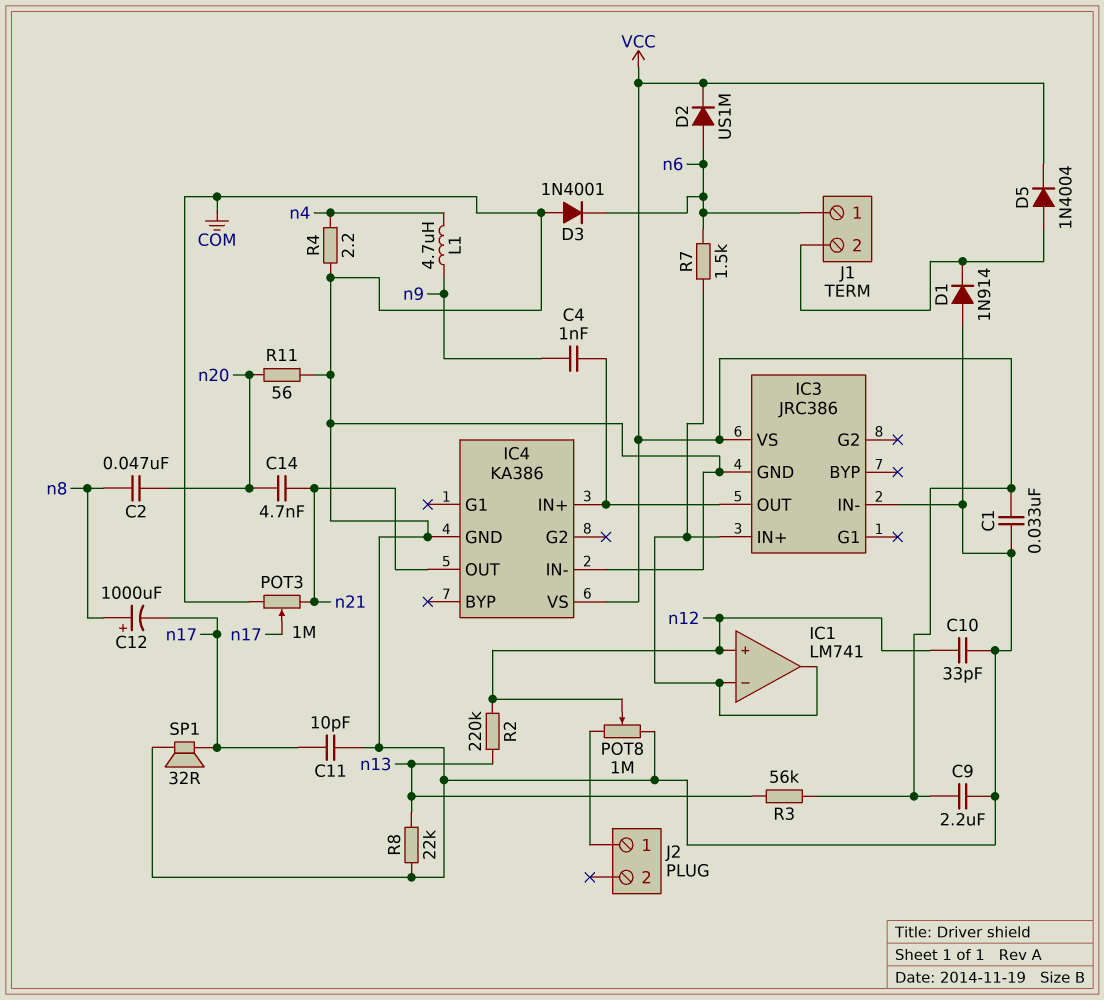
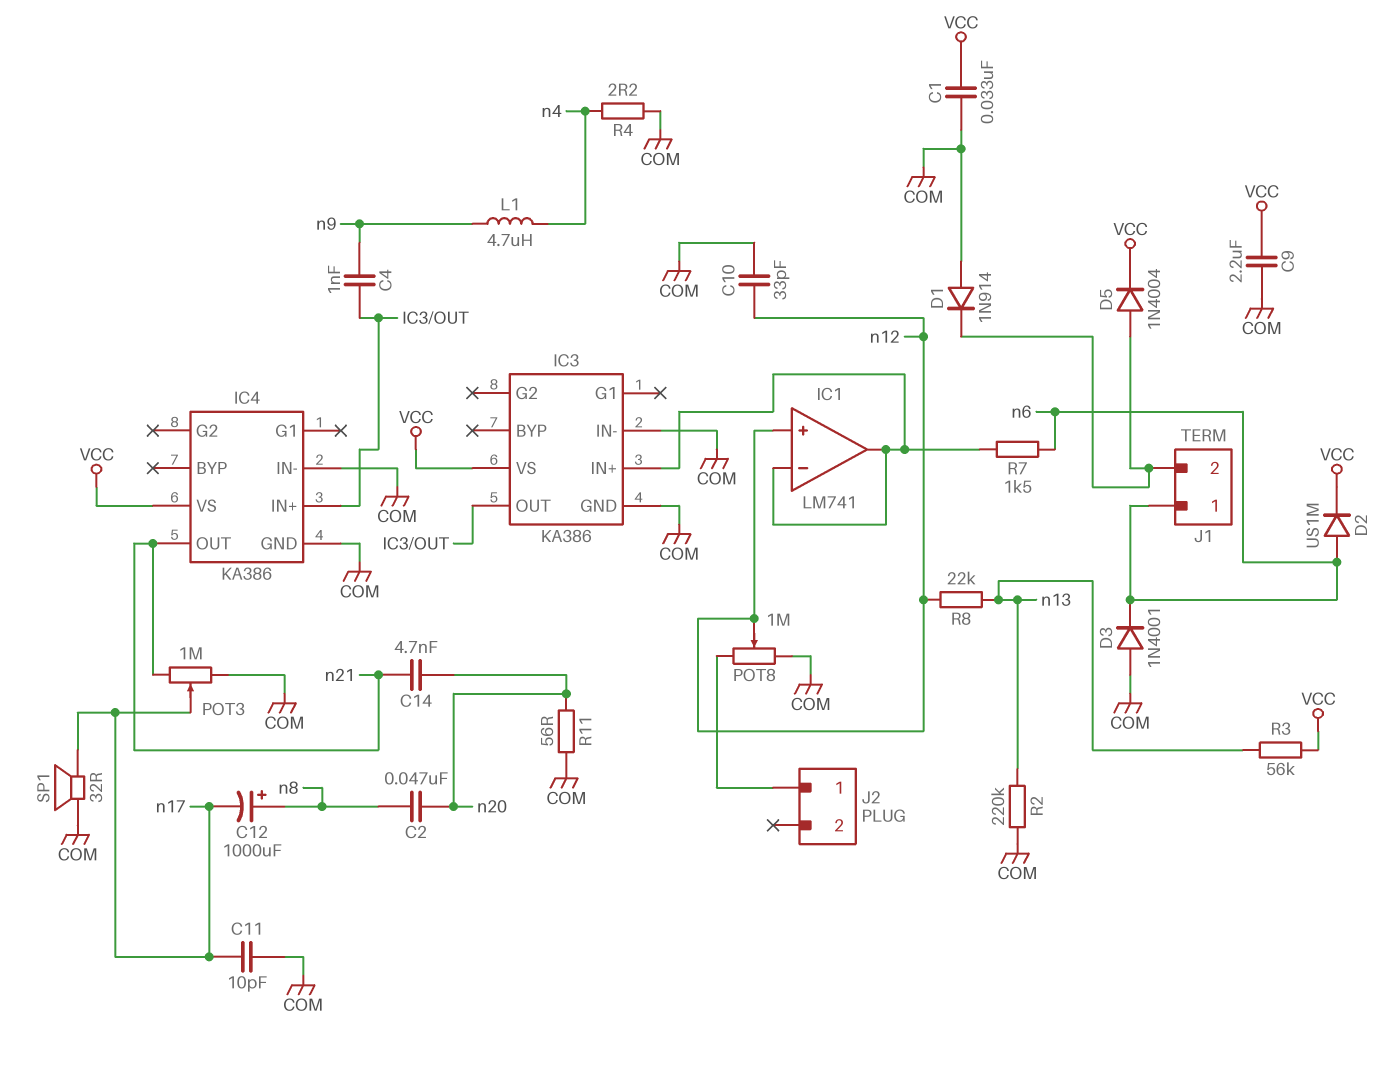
IC3: JRC386 -> KA386
R2: 220k (n12, n13) -> 220k (COM, n13)
R8: 22k (COM, n13) -> 22k (n12, n13)

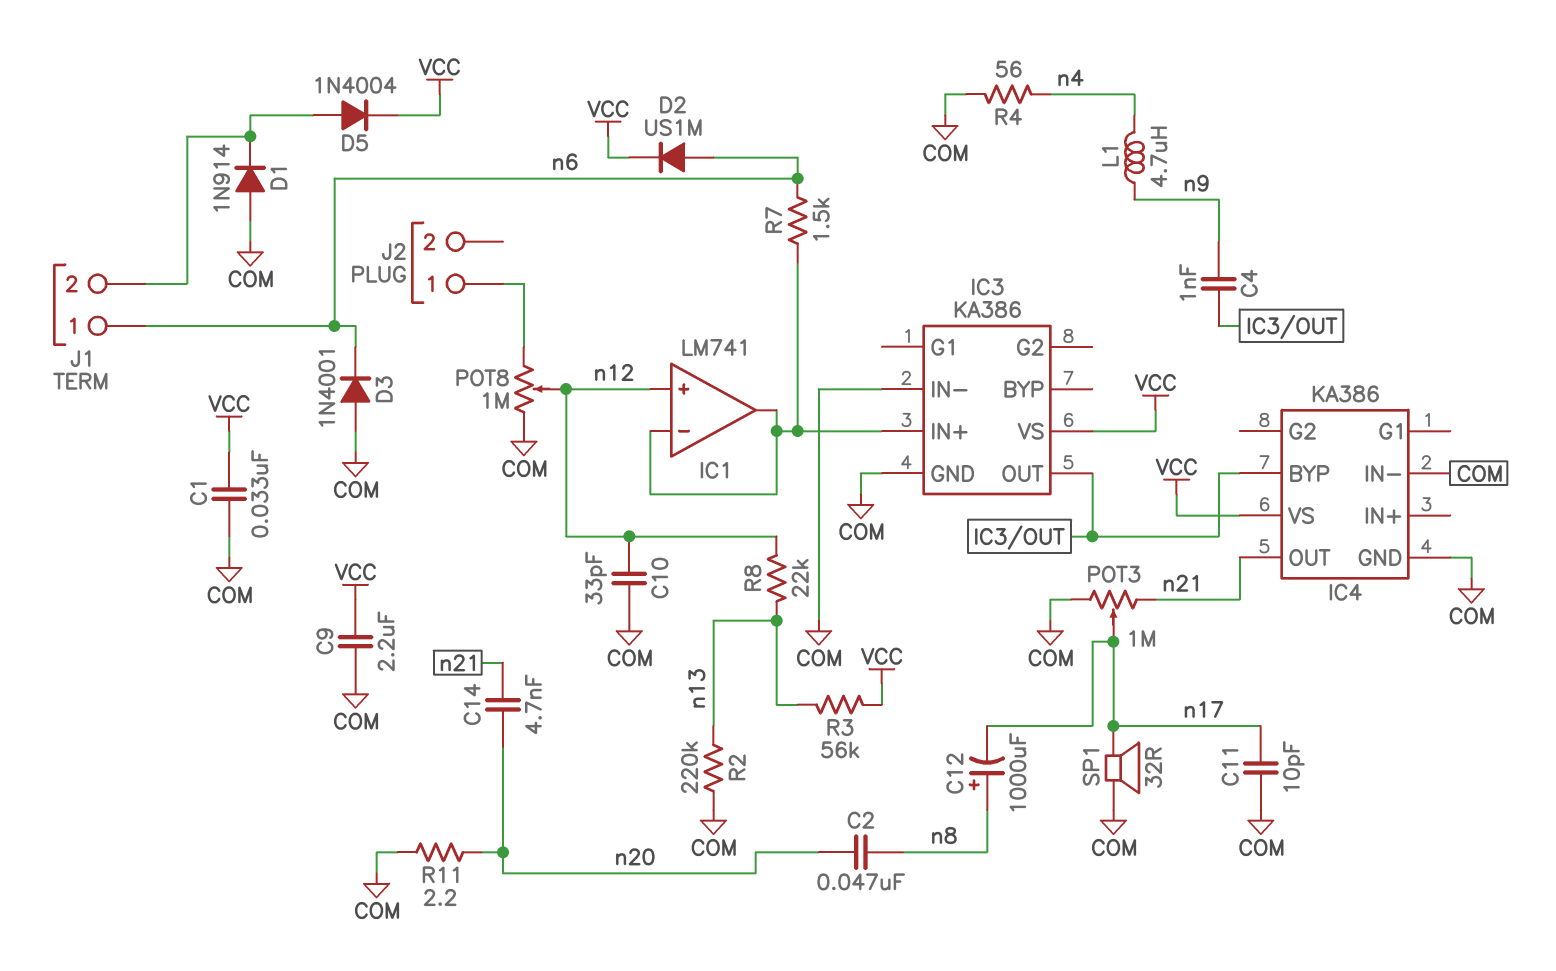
IC4 pin BYP: none -> IC3/OUT
IC4 pin IN+: IC3/OUT -> none
R4: 2.2 (COM, n4) -> 56 (COM, n4)
R11: 56 (COM, n20) -> 2.2 (COM, n20)

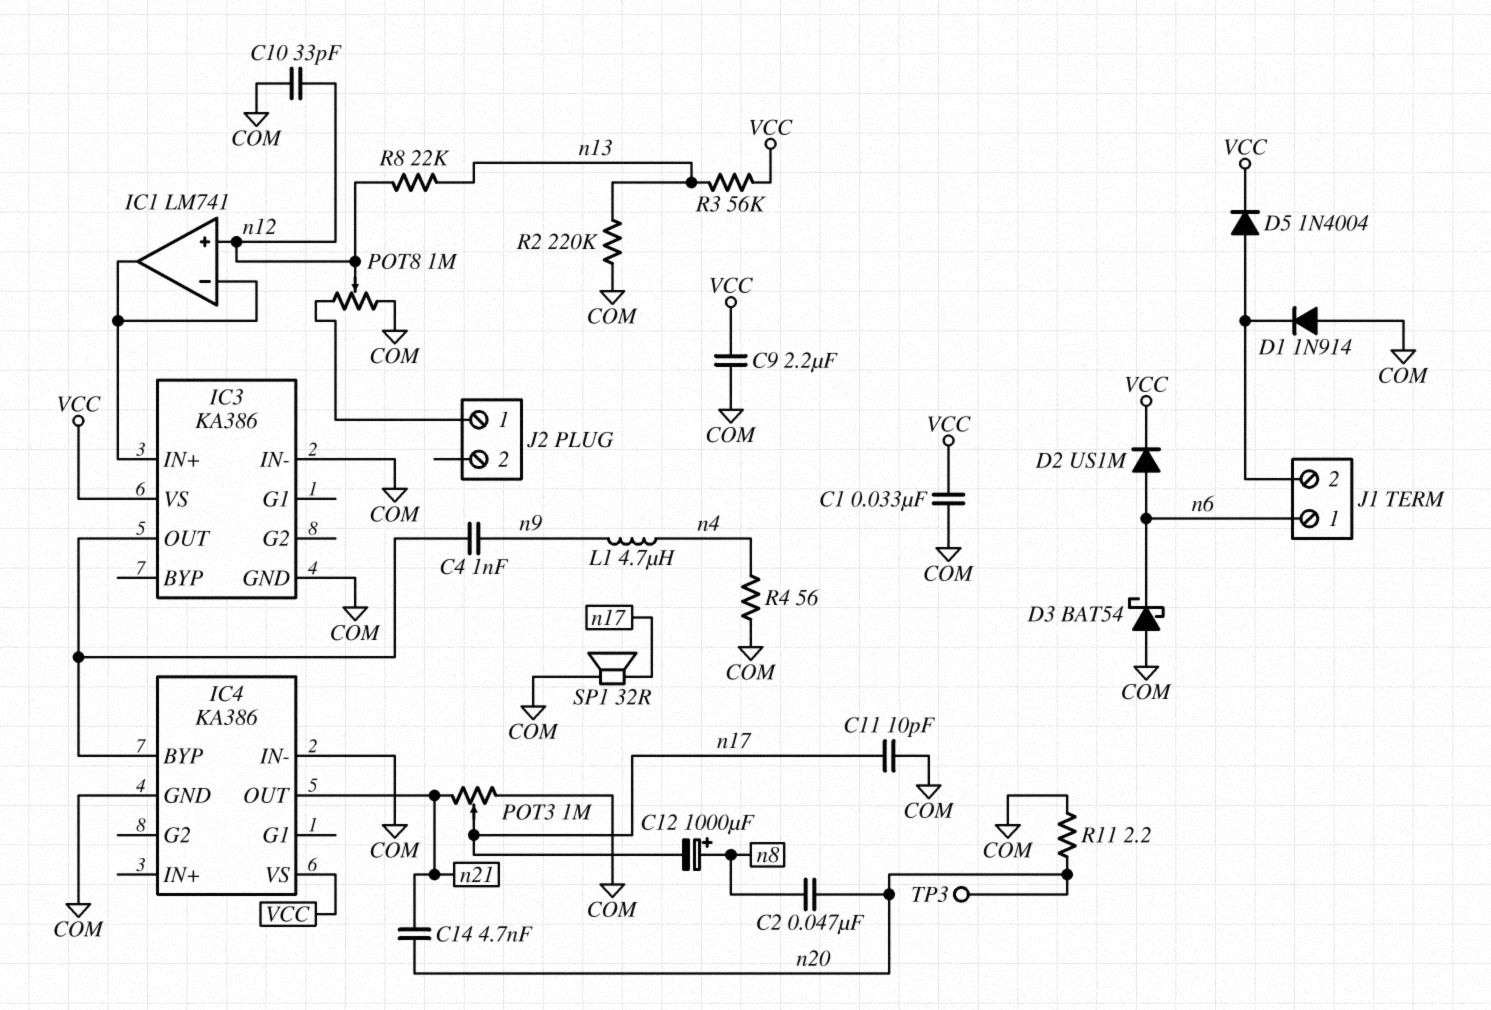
D3: diode 1N4001 (A COM, K n6) -> schottky BAT54 (A COM, K n6)
R7: 1.5k (IC1/in-, n6) -> none
TP3: none -> test point (n20)

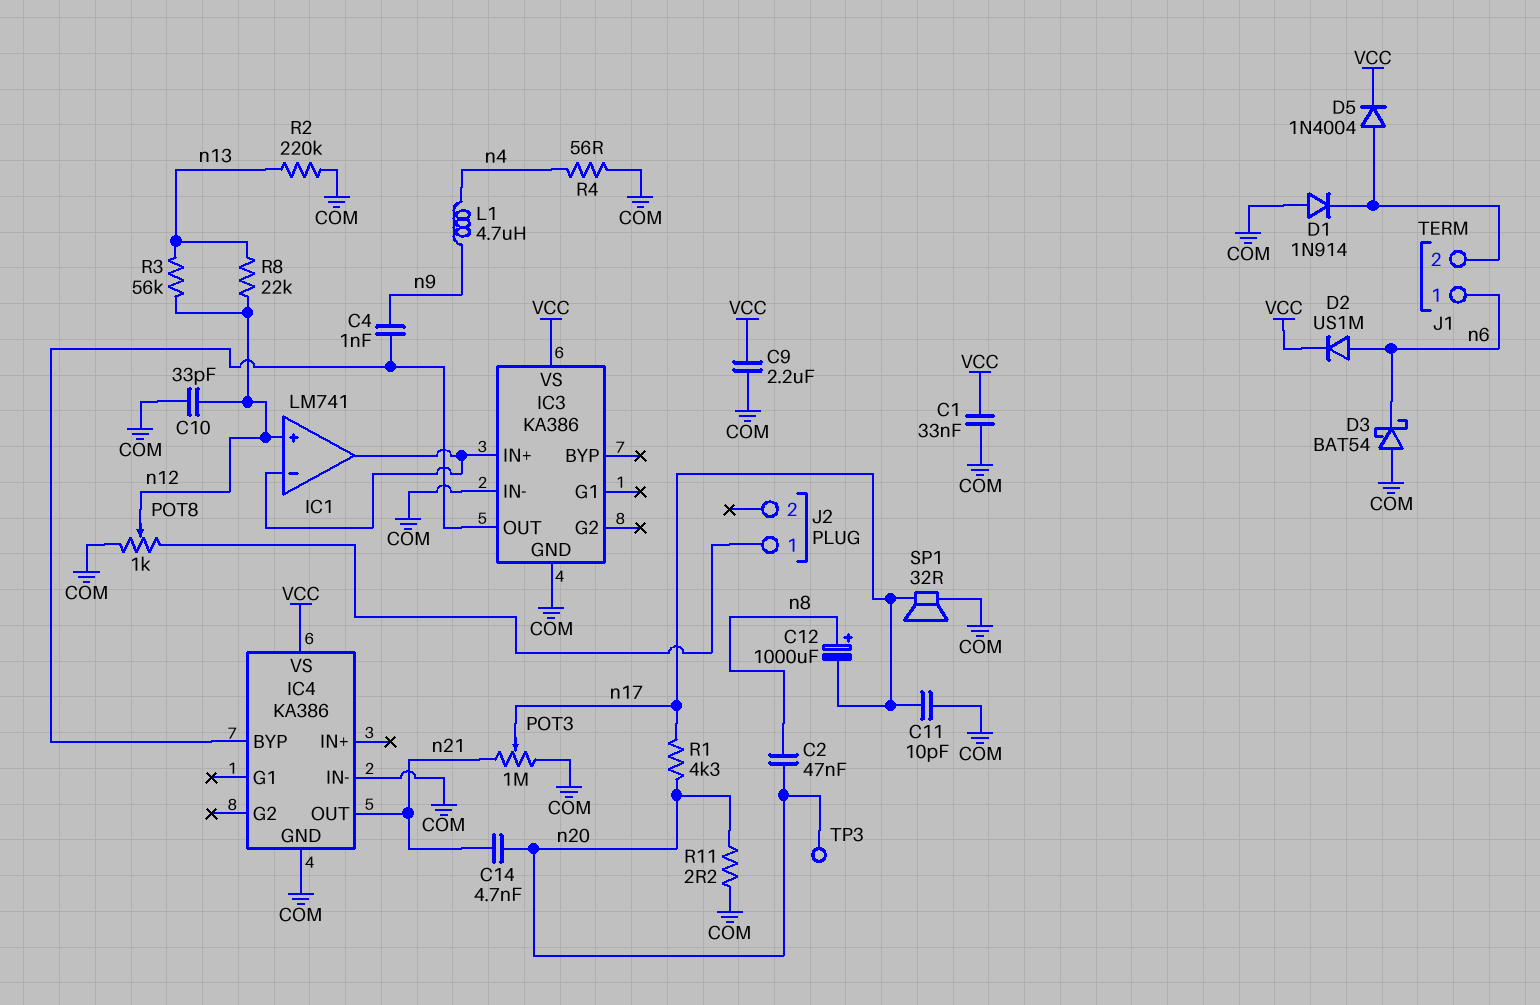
POT8: 1M (COM, J2/1, wiper n12) -> 1k (COM, J2/1, wiper n12)
R1: none -> 4.3k (n17, n20)
R3: 56k (VCC, n13) -> 56k (n12, n13)

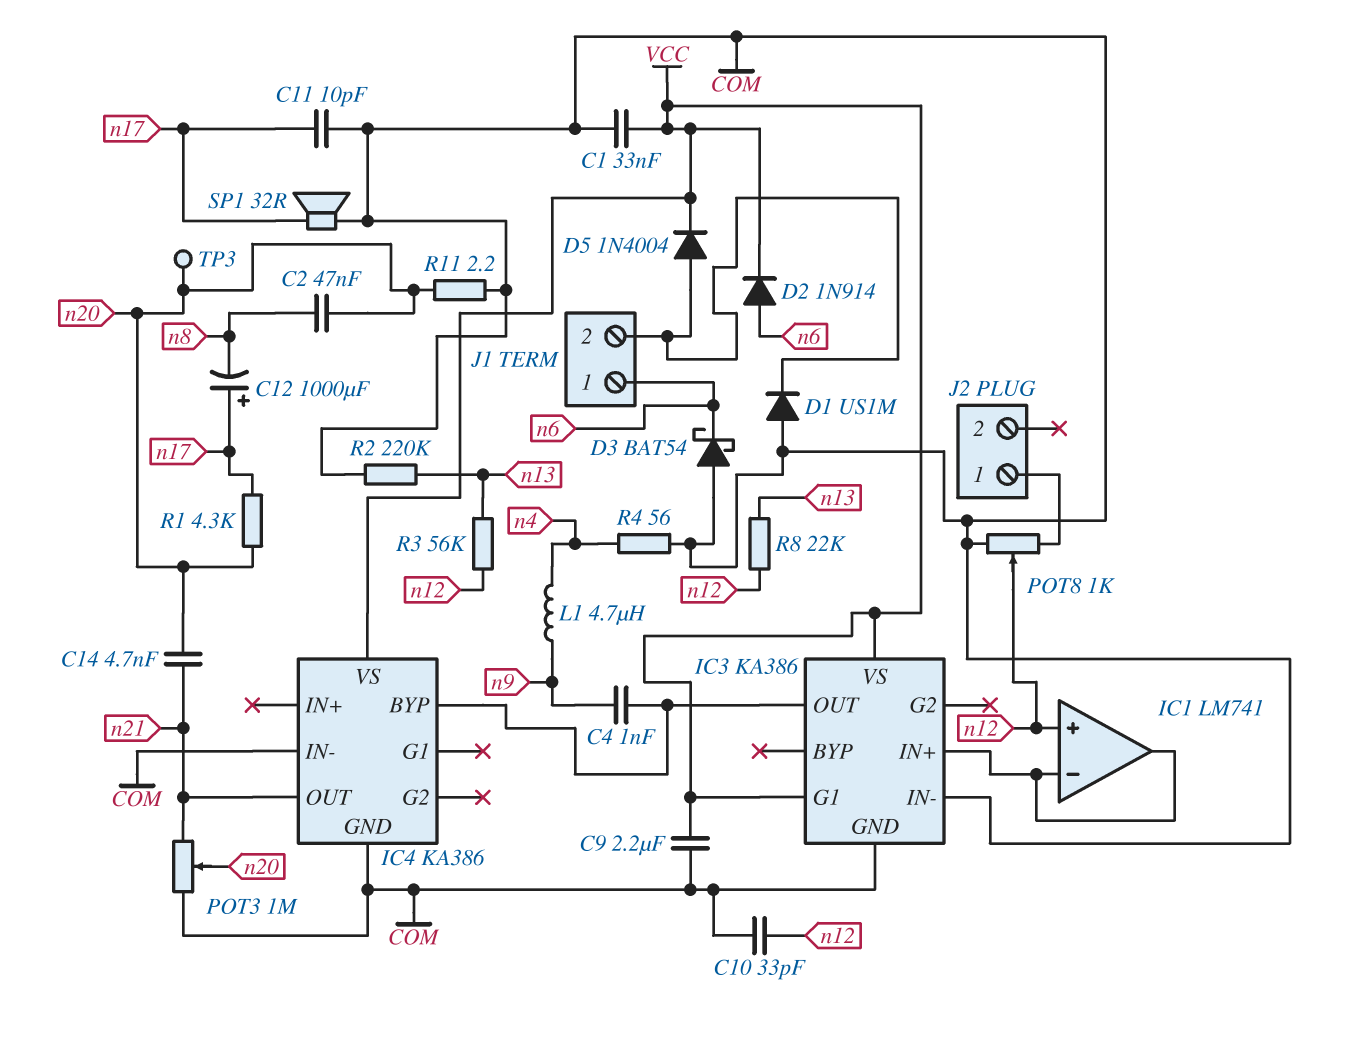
C12: 1000uF (plus n8, minus n17) -> 1000uF (plus n17, minus n8)
D1: diode 1N914 (A COM, K J1/2) -> diode US1M (A COM, K J1/2)
D2: diode US1M (A n6, K VCC) -> diode 1N914 (A n6, K VCC)
IC3 pin G1: none -> VCC
POT3: 1M (COM, n21, wiper n17) -> 1M (COM, n21, wiper n20)

